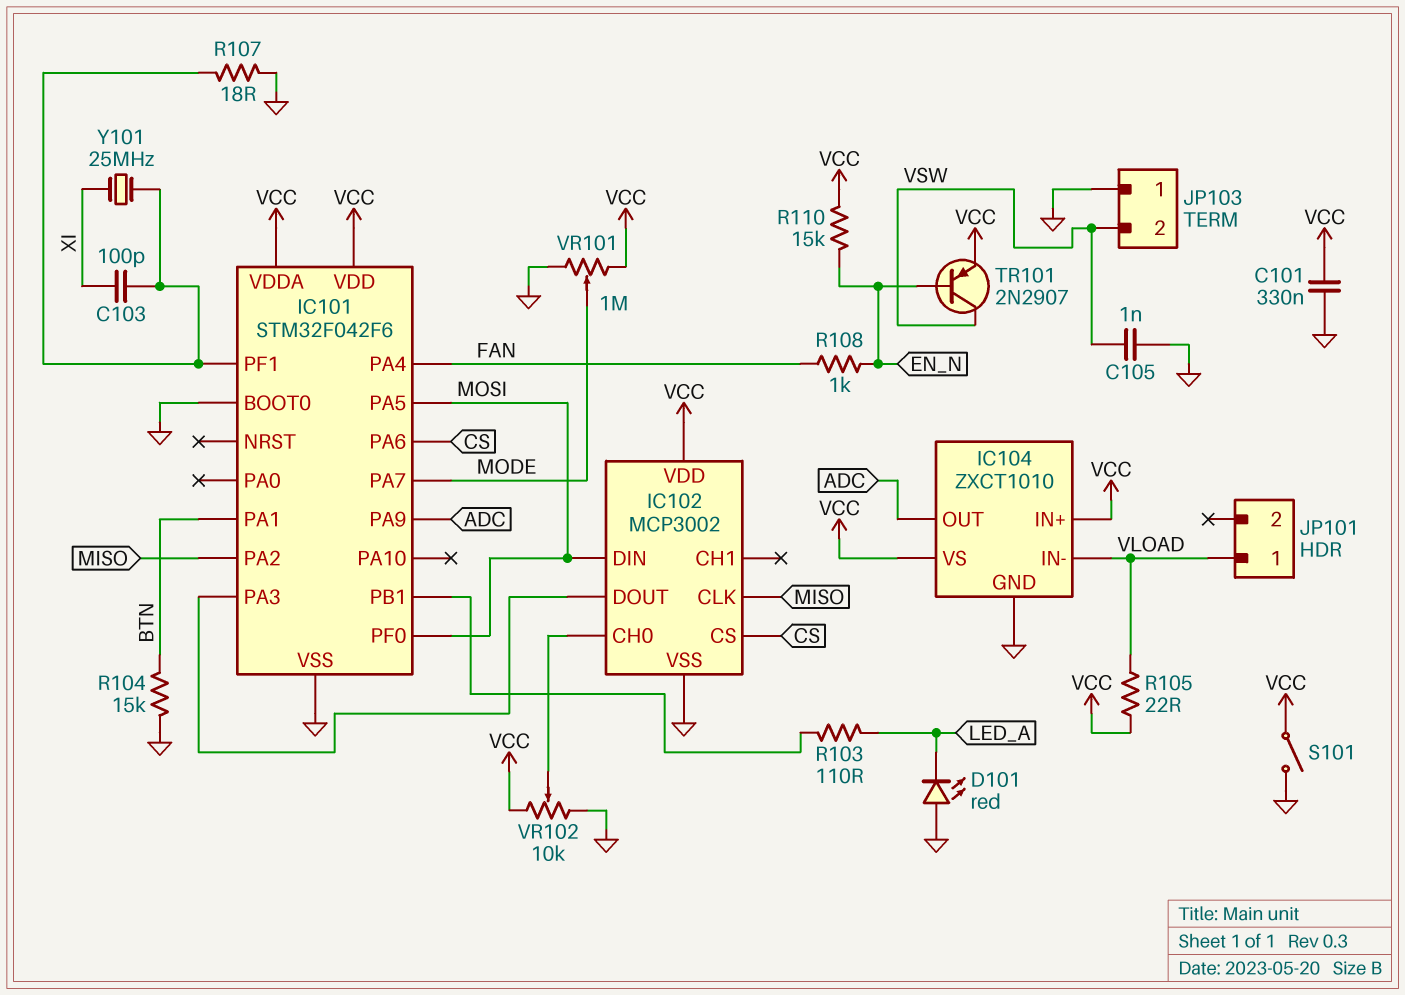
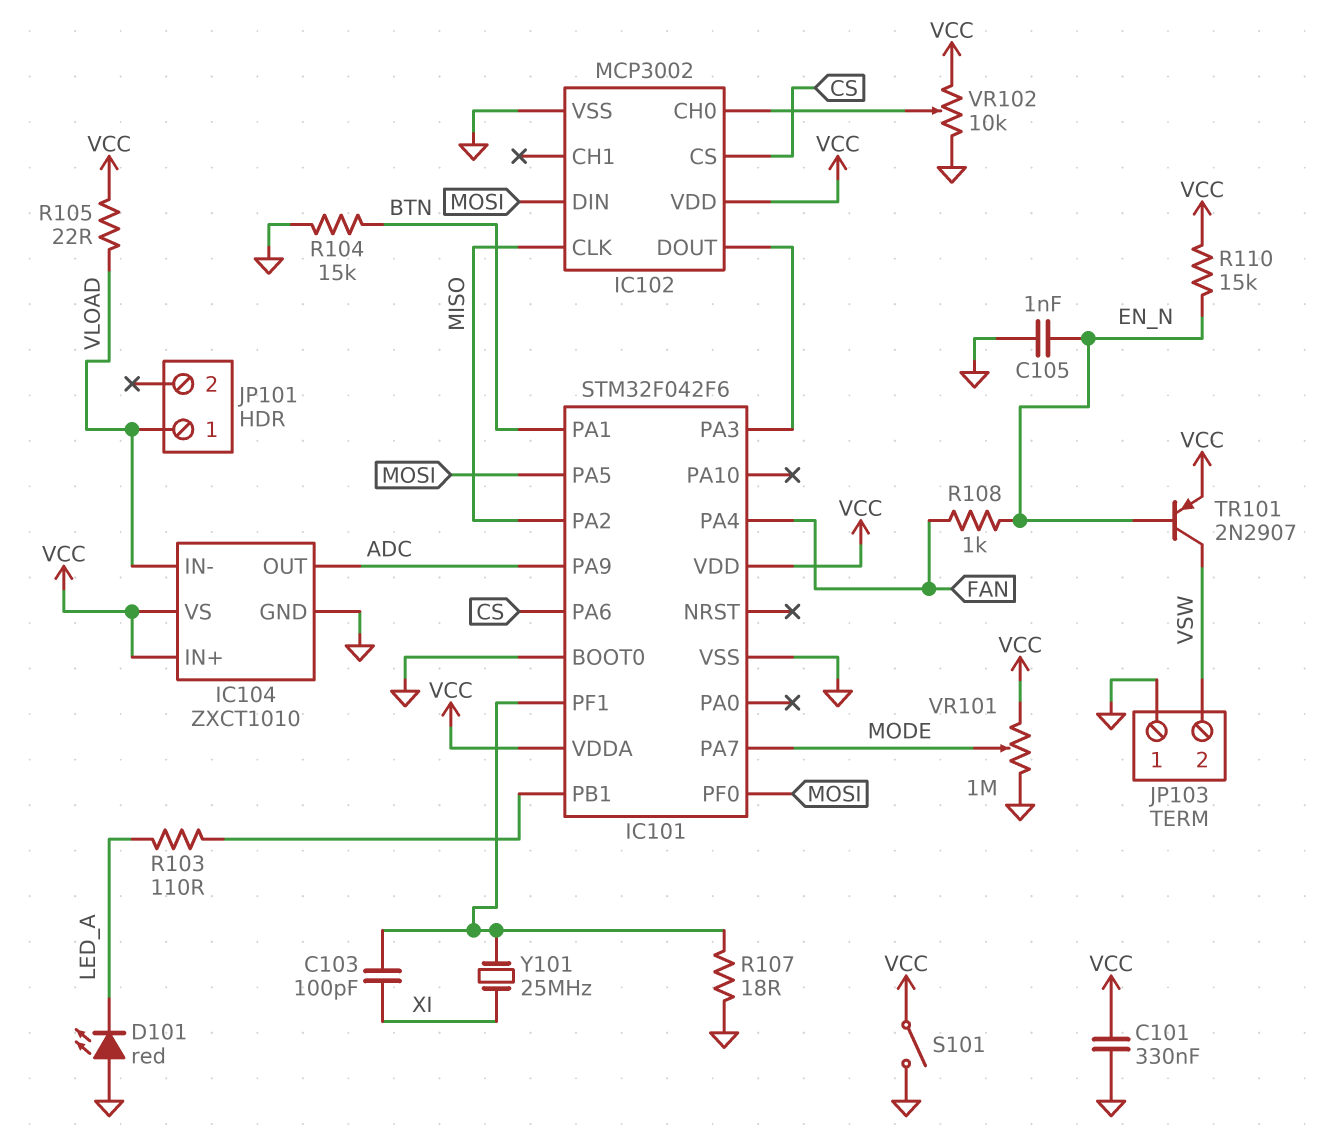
C105: 1nF (GND, VSW) -> 1nF (EN_N, GND)

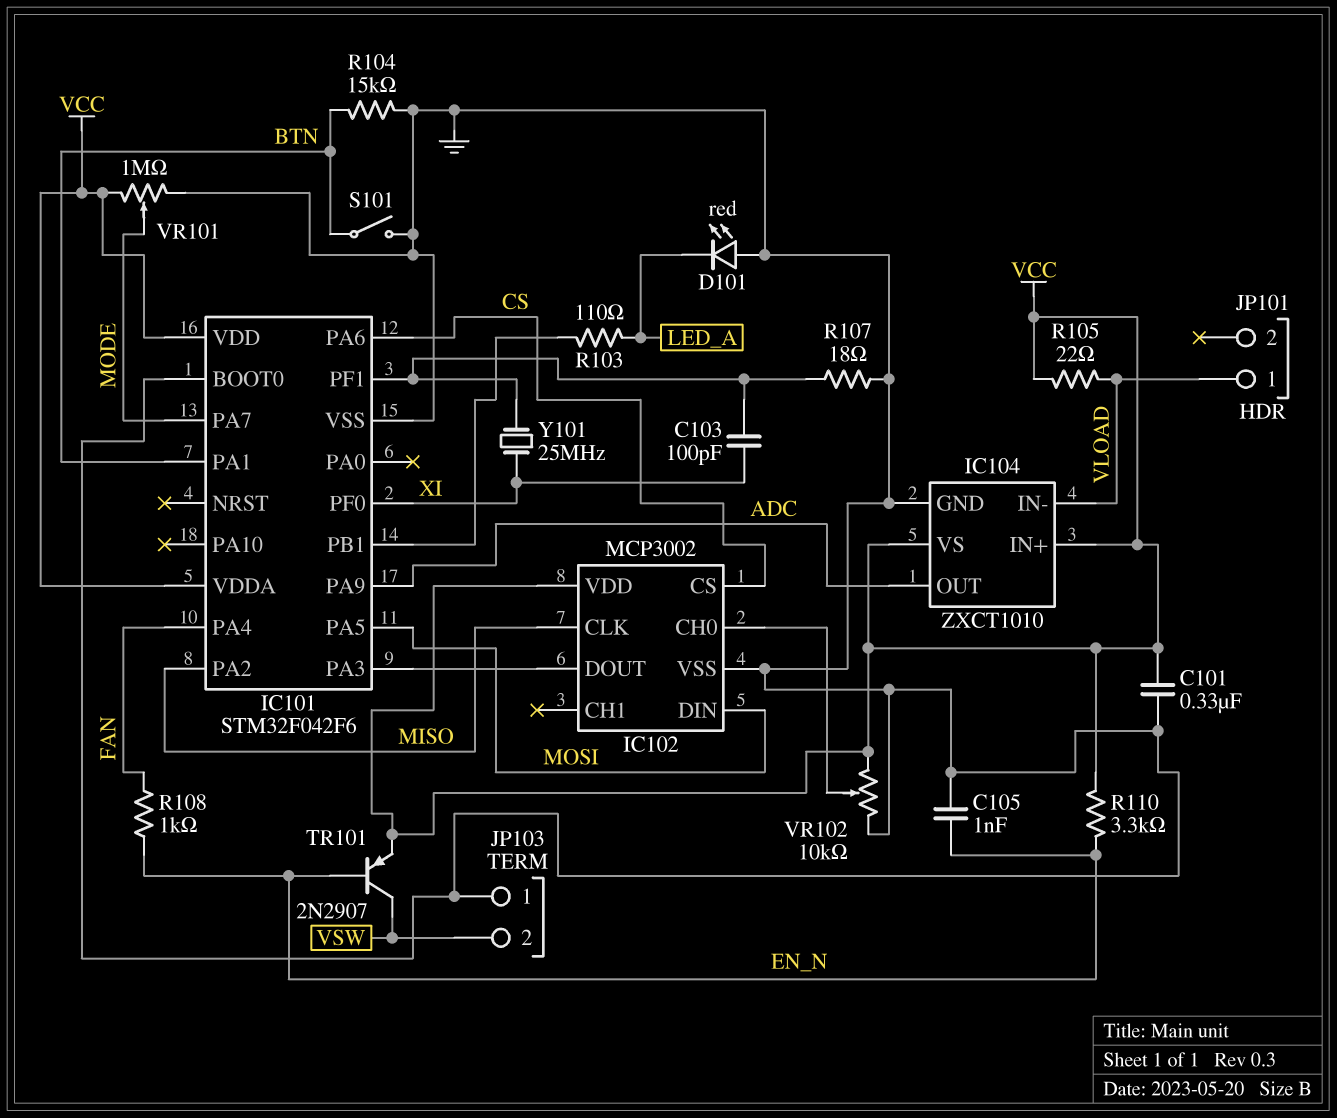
IC101 pin PF0: MOSI -> XI
R110: 15k (EN_N, VCC) -> 3.3k (EN_N, VCC)
S101: switch (GND, VCC) -> switch (BTN, GND)

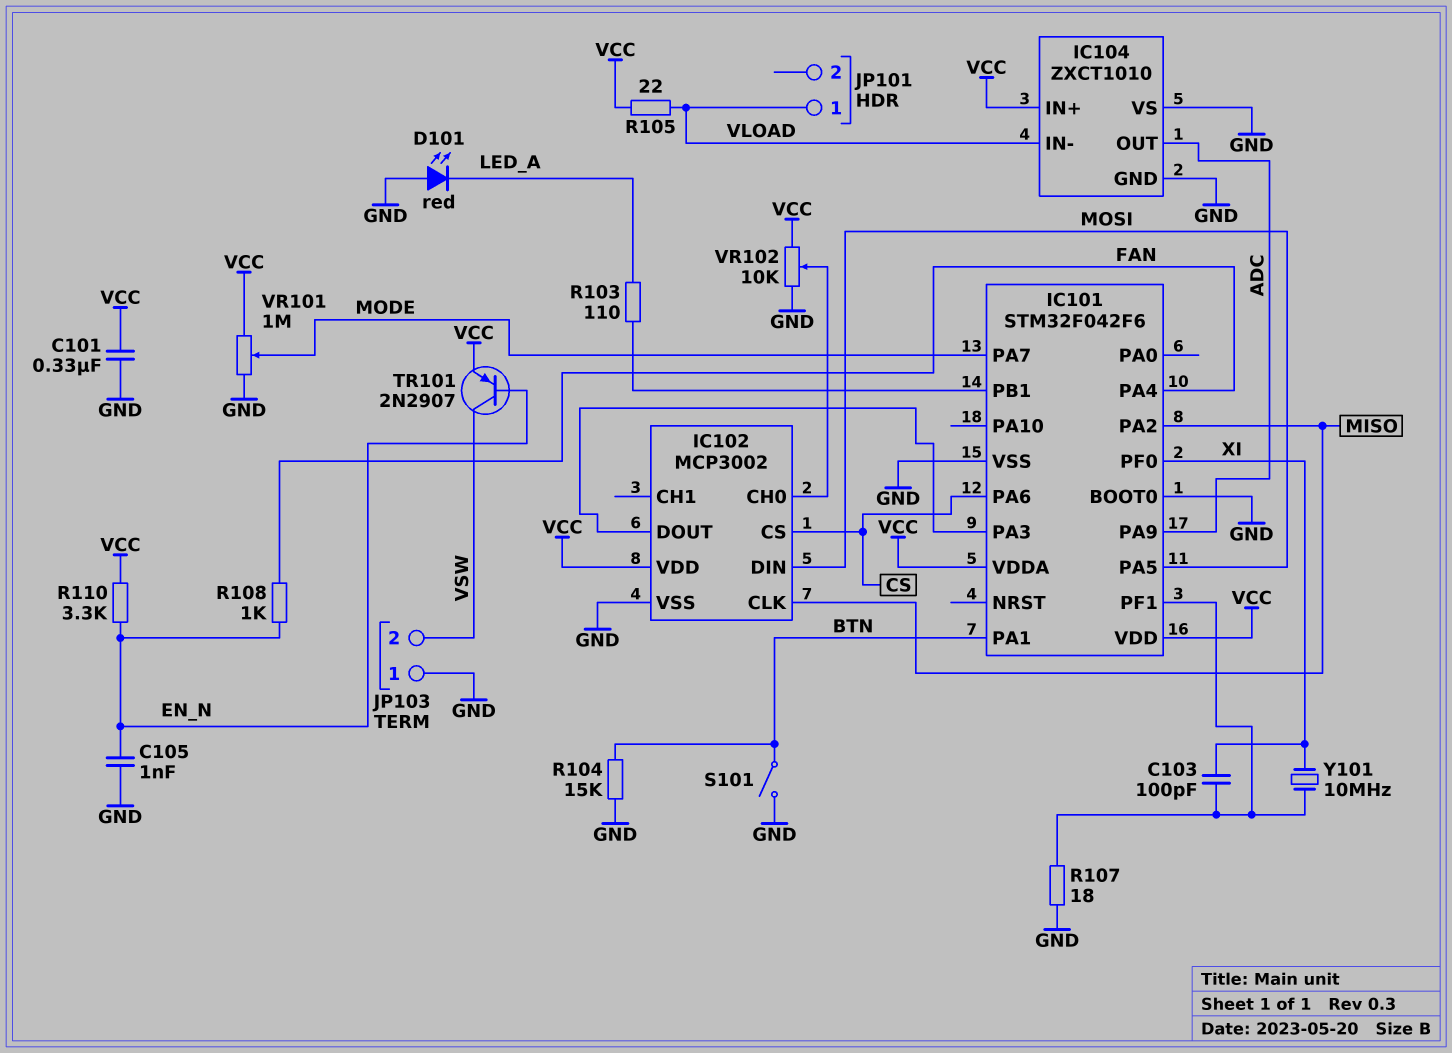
IC104 pin VS: VCC -> GND
Y101: 25MHz (IC101/PF1, XI) -> 10MHz (IC101/PF1, XI)

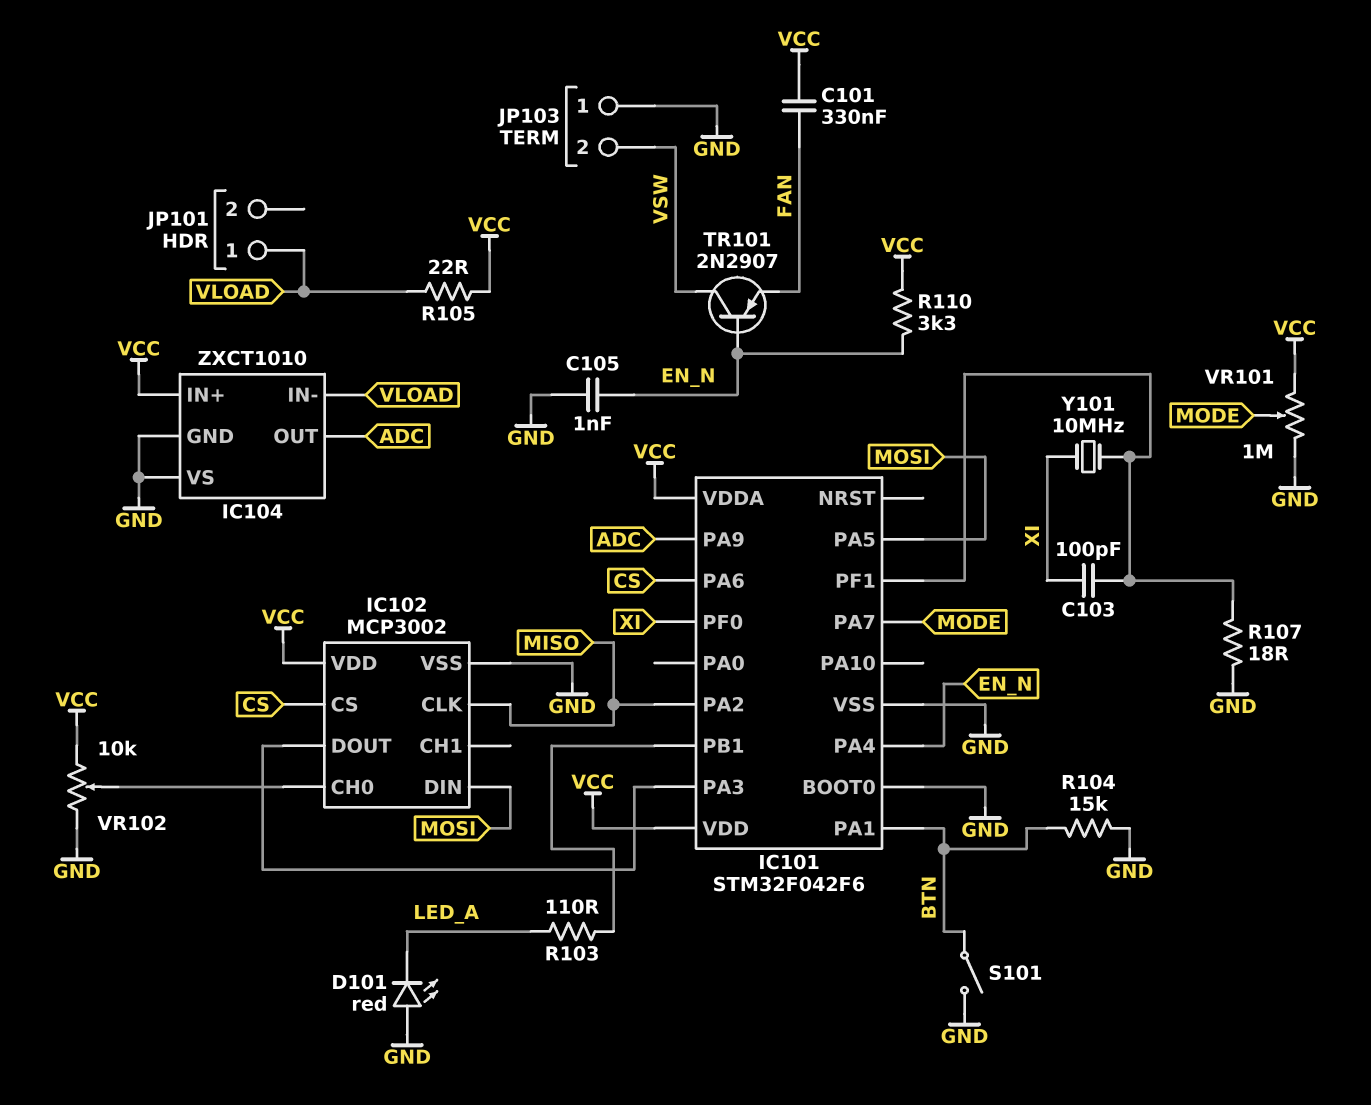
C101: 330nF (GND, VCC) -> 330nF (FAN, VCC)
IC101 pin PA4: FAN -> EN_N
R108: 1k (EN_N, FAN) -> none
TR101: PNP 2N2907 (B EN_N, C VSW, E VCC) -> PNP 2N2907 (B EN_N, C VSW, E FAN)

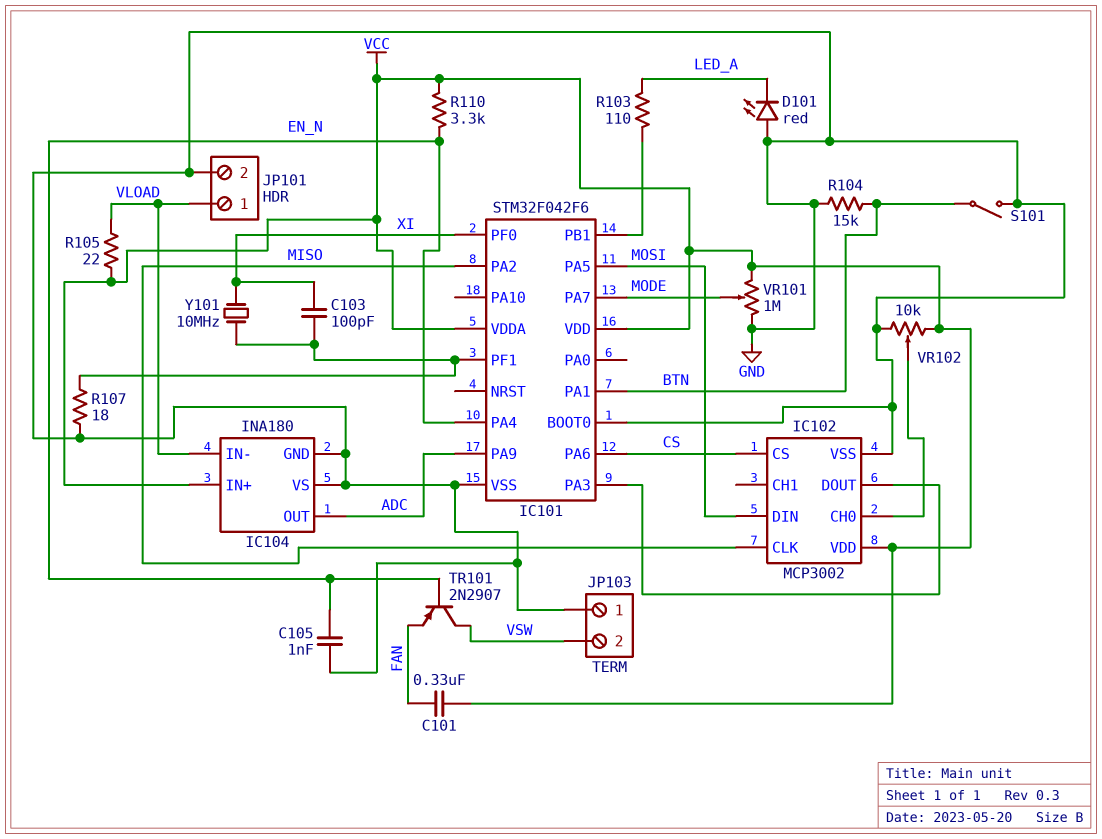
IC104: ZXCT1010 -> INA180
JP101 pin 2: none -> GND

